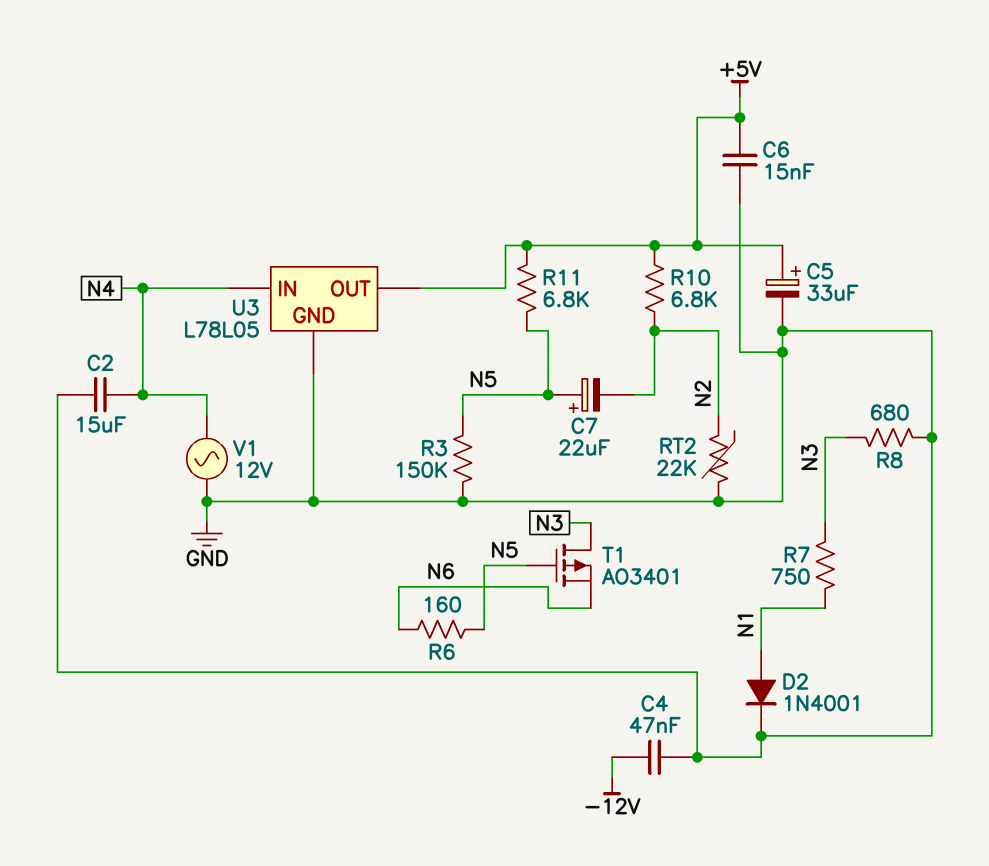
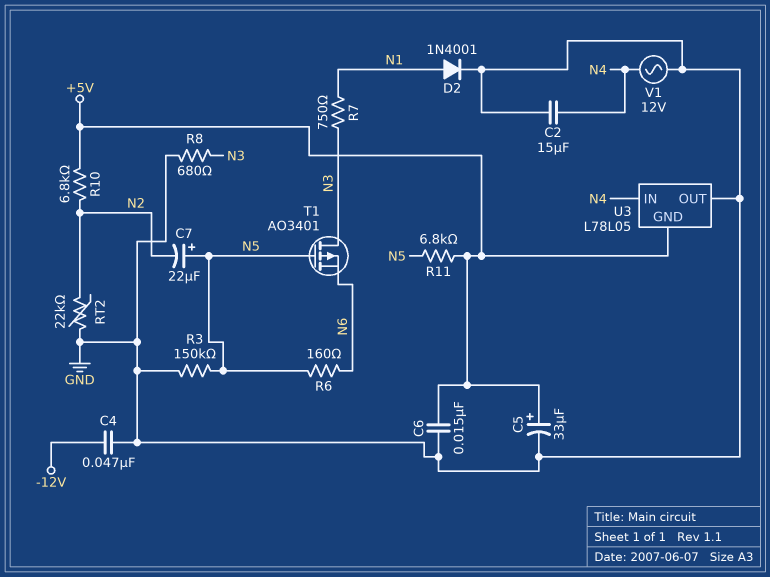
U3 pin GND: GND -> +5V
U3 pin OUT: +5V -> GND

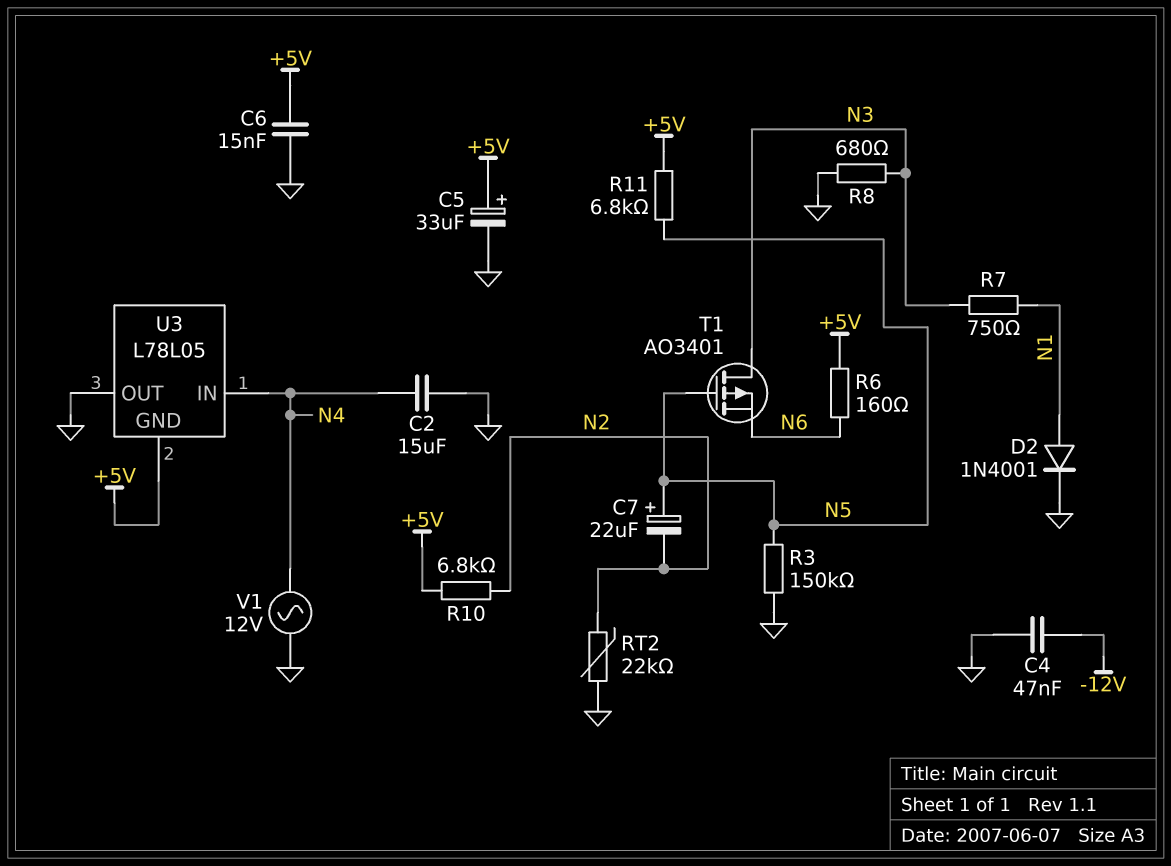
R6: 160 (N5, N6) -> 160 (+5V, N6)

